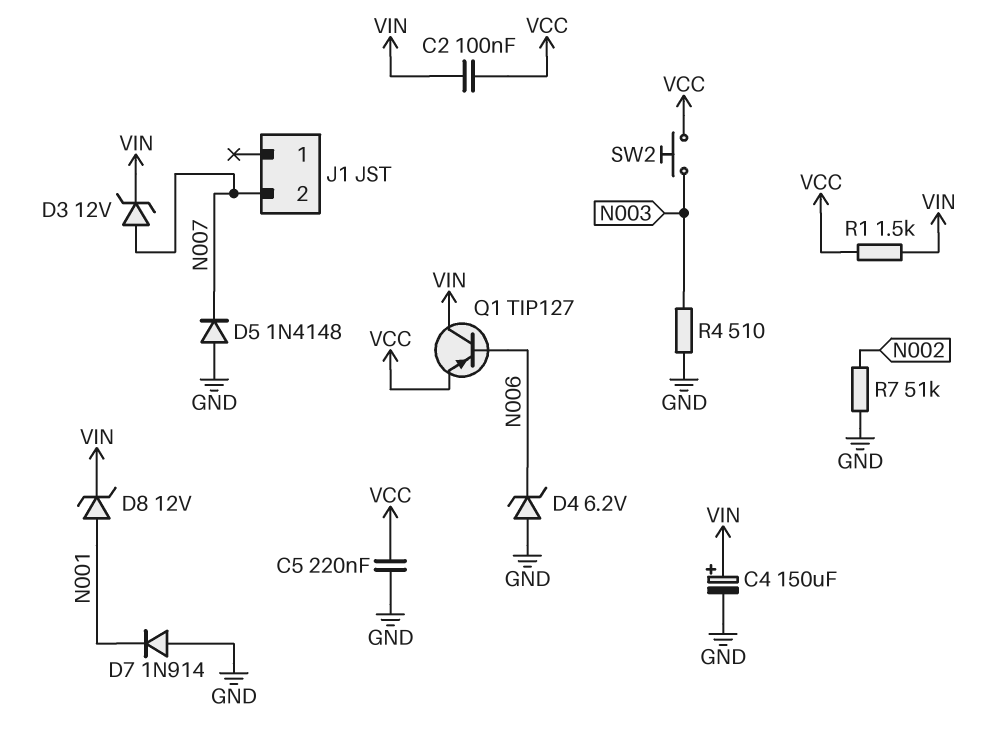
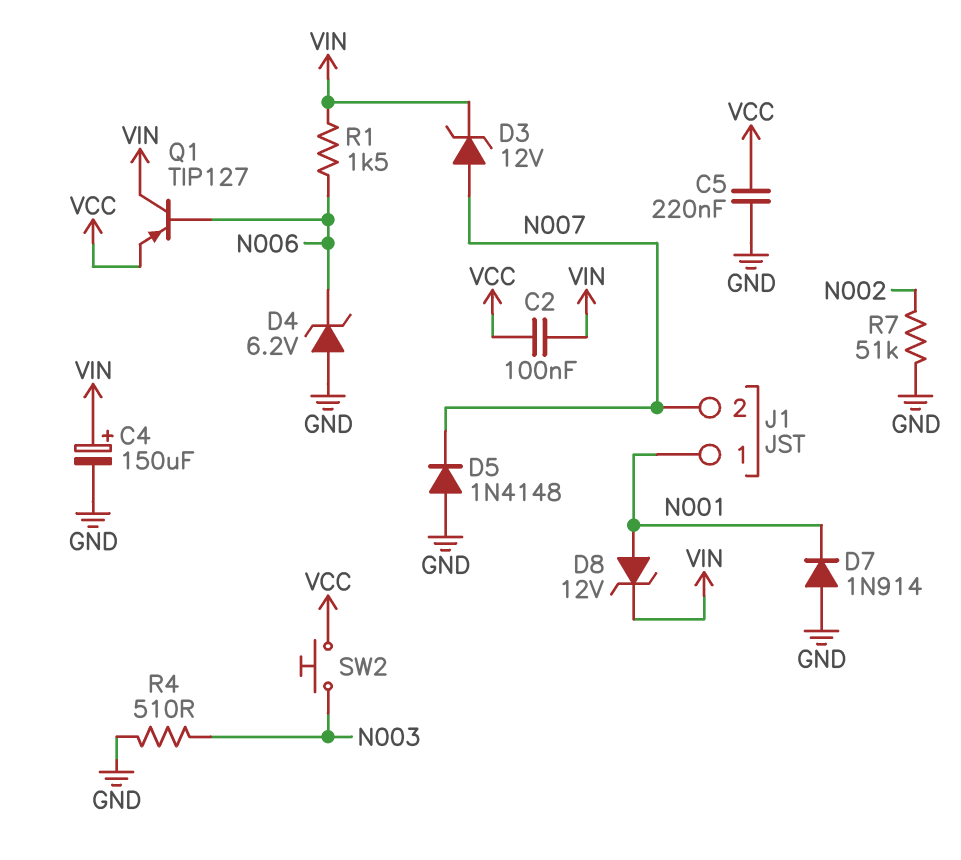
J1 pin 1: none -> N001
R1: 1.5k (VCC, VIN) -> 1.5k (N006, VIN)

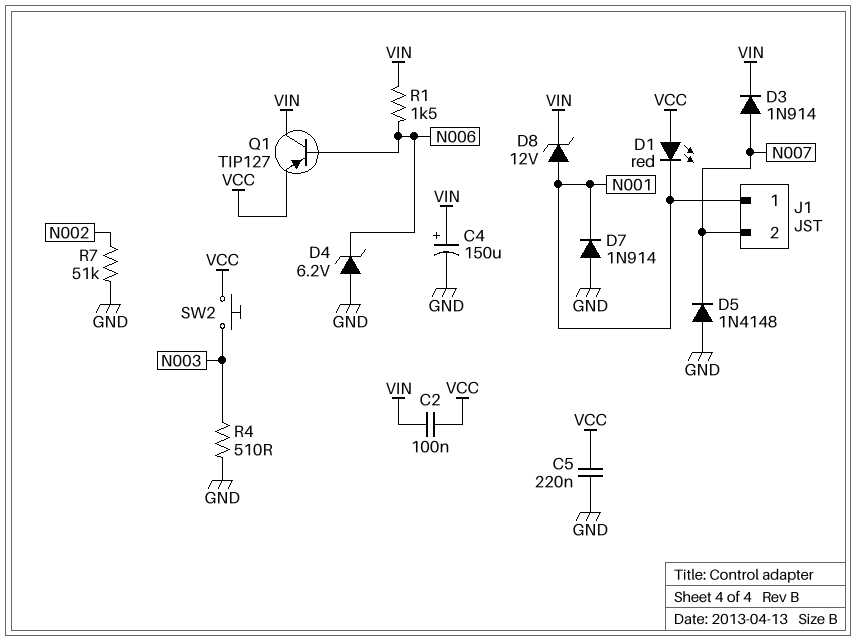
D1: none -> LED red (A VCC, K N001)
D3: zener 12V (A N007, K VIN) -> diode 1N914 (A N007, K VIN)

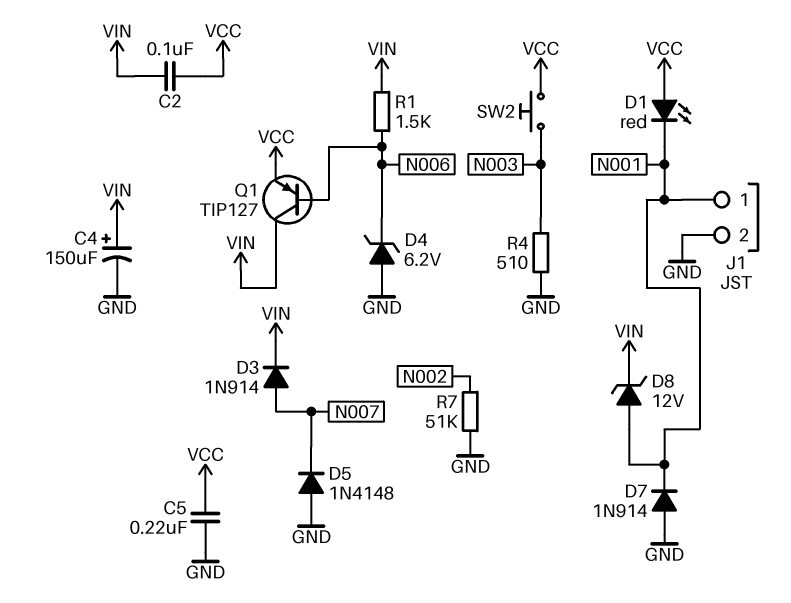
J1 pin 2: N007 -> GND

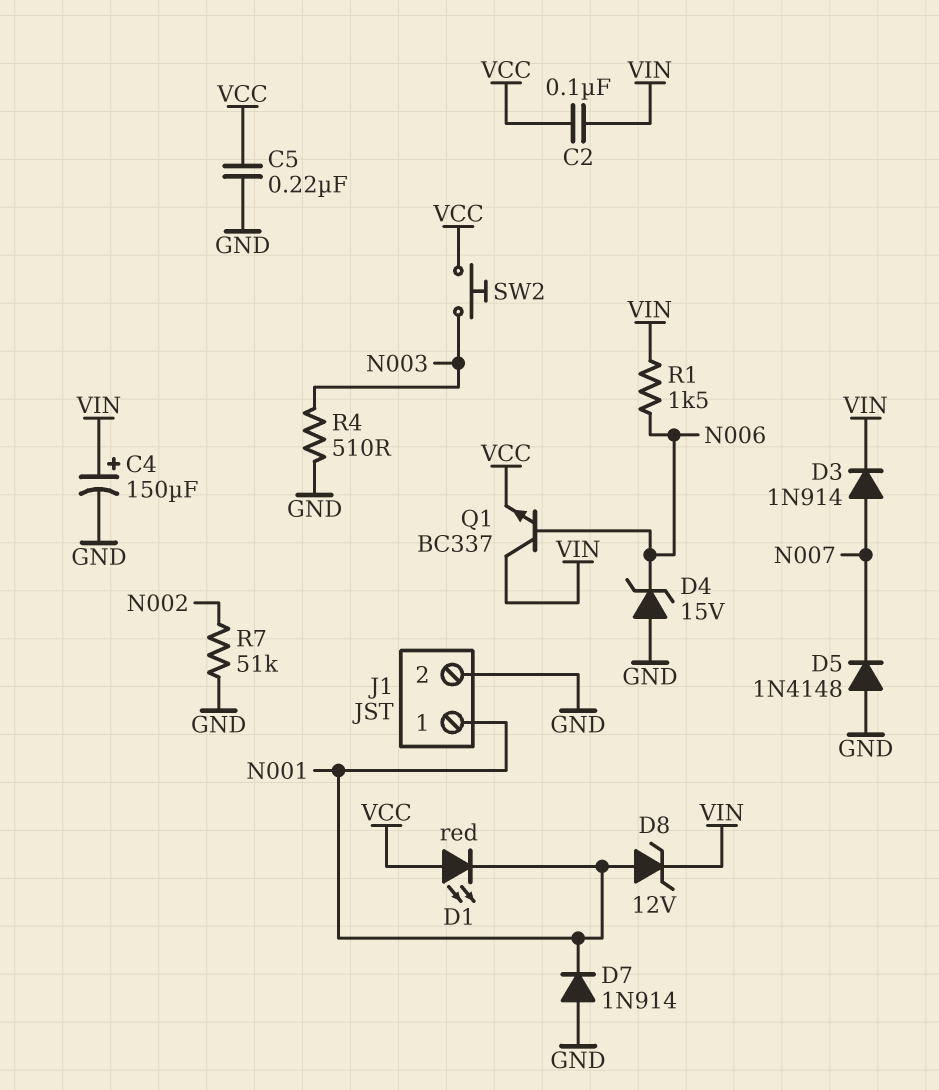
D4: zener 6.2V (A GND, K N006) -> zener 15V (A GND, K N006)
Q1: PNP TIP127 (B N006, C VIN, E VCC) -> NPN BC337 (B N006, C VIN, E VCC)

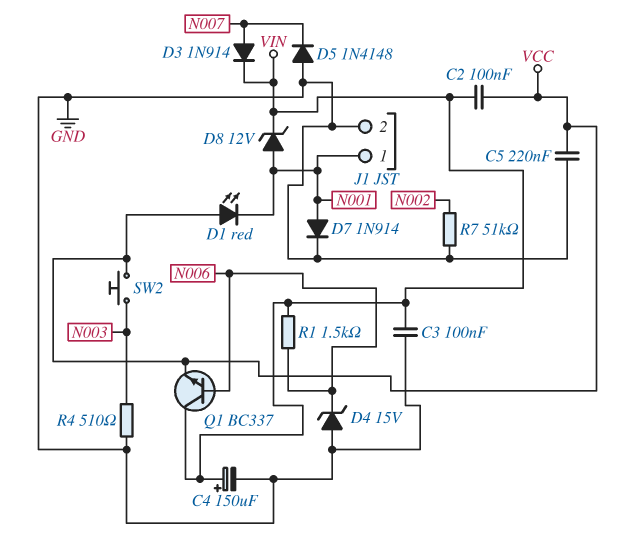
C3: none -> 100nF (GND, VIN)
D7: diode 1N914 (A GND, K N001) -> diode 1N914 (A N001, K GND)

